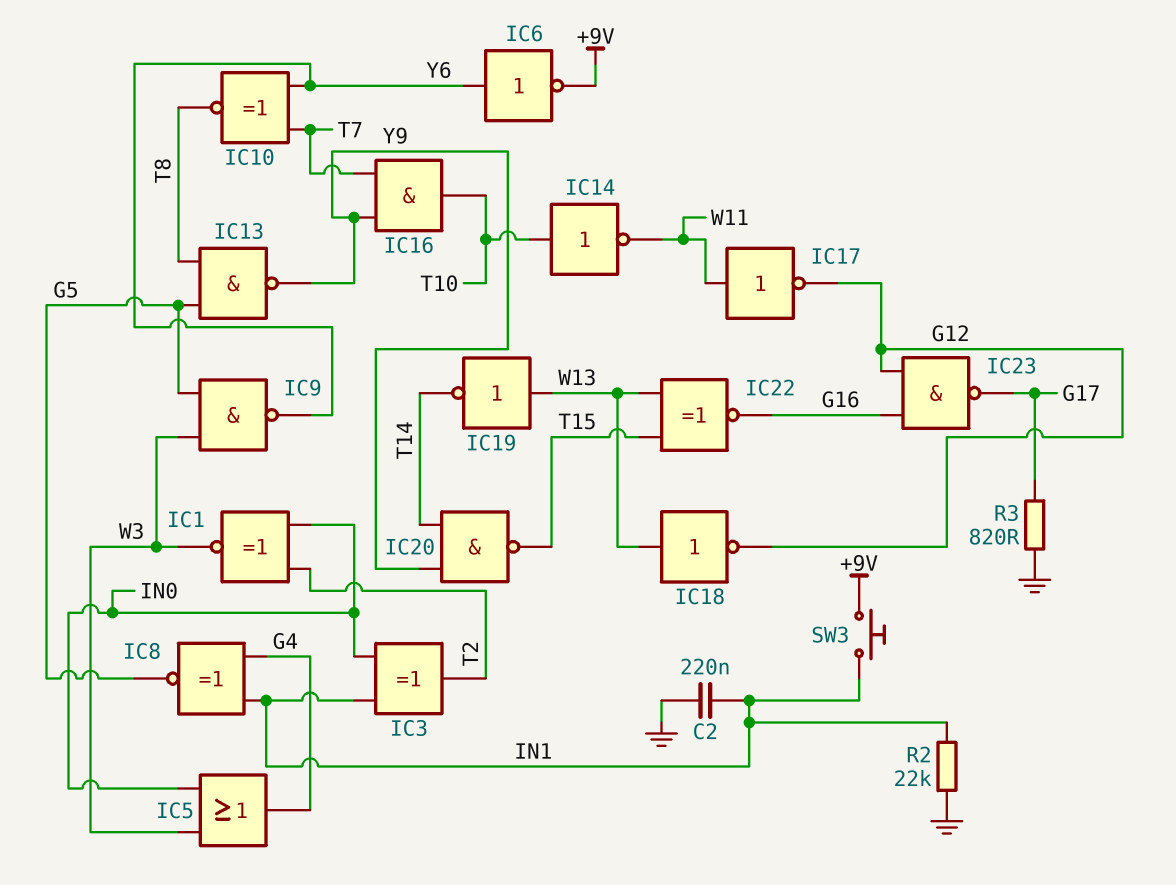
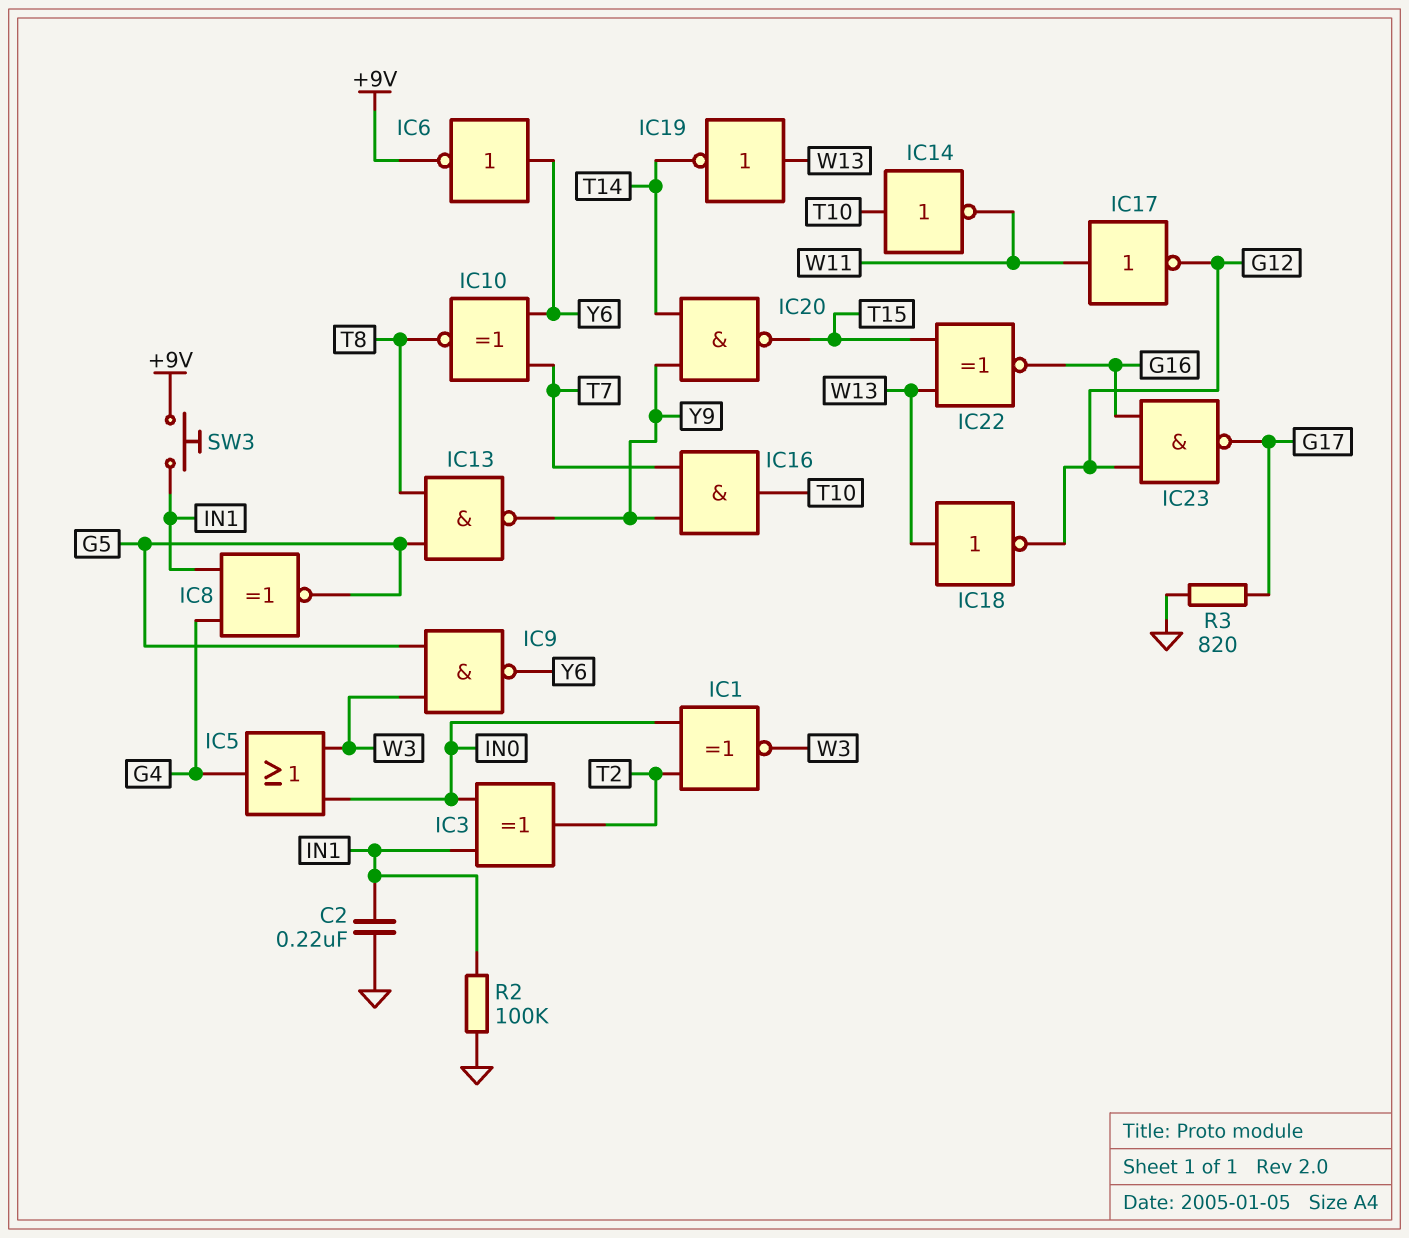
R2: 22k (GND, IN1) -> 100k (GND, IN1)

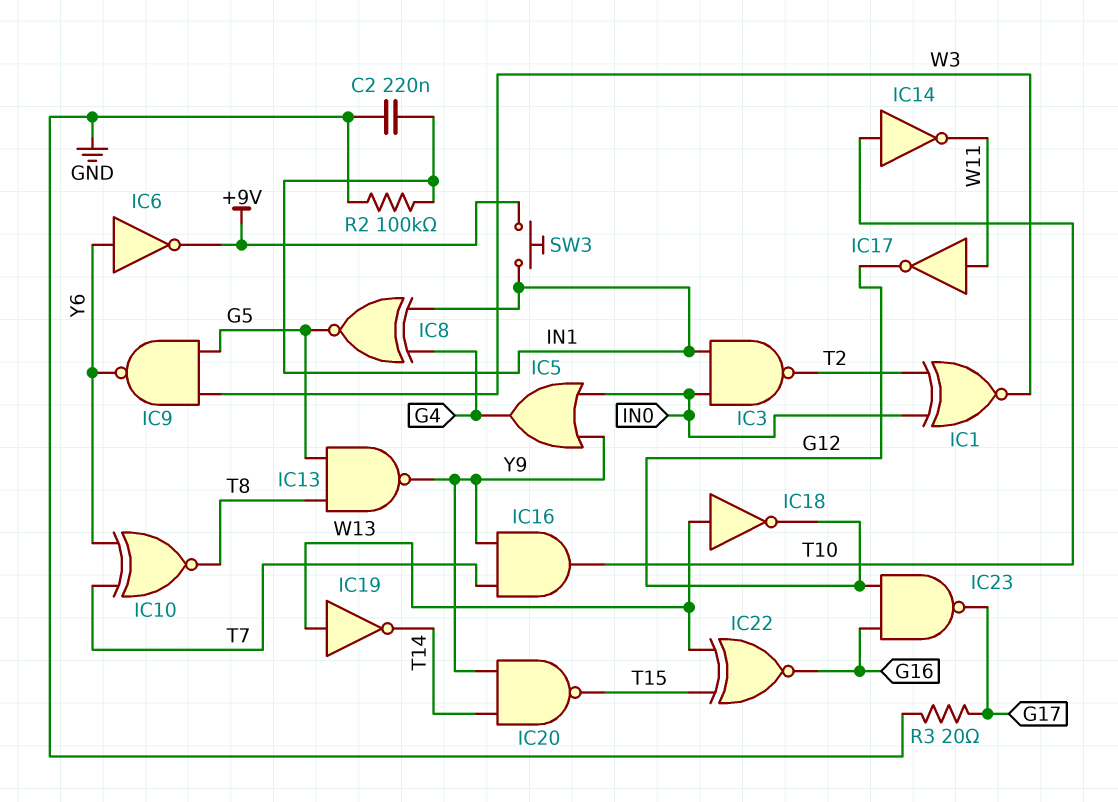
IC3: XOR (in IN0, in IN1, out T2) -> NAND (in IN0, in IN1, out T2)
IC5: OR (in IN0, in W3, out G4) -> OR (in IN0, in Y9, out G4)
R3: 820 (G17, GND) -> 20 (G17, GND)

